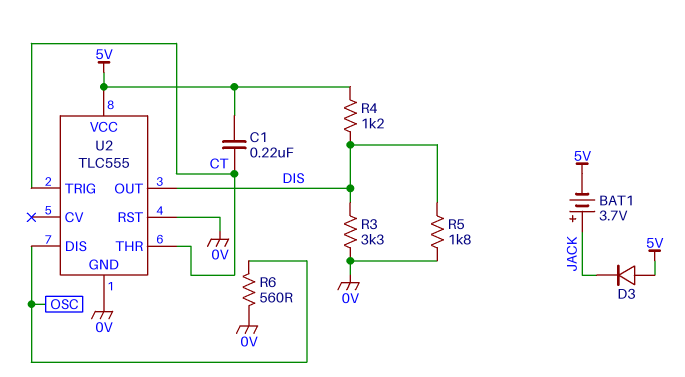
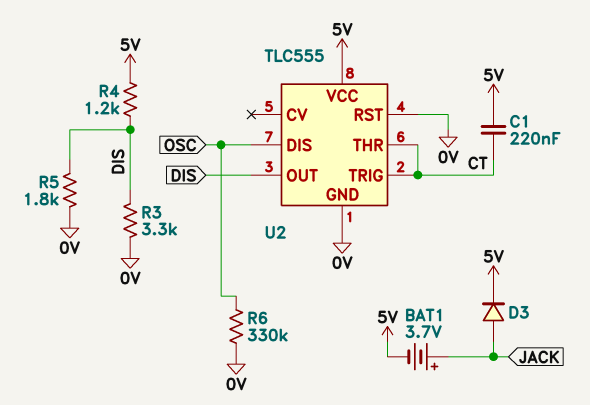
D3: diode (A 5V, K JACK) -> diode (A JACK, K 5V)
R6: 560 (0V, OSC) -> 330k (0V, OSC)

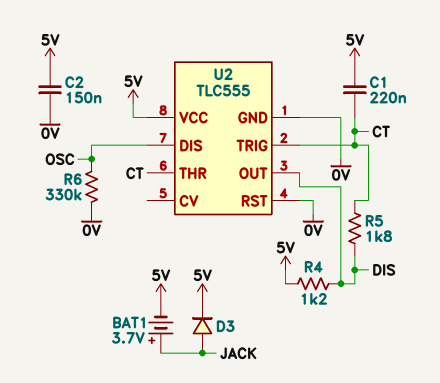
C2: none -> 150nF (0V, 5V)
R3: 3.3k (0V, DIS) -> none
R5: 1.8k (0V, DIS) -> 1.8k (CT, DIS)

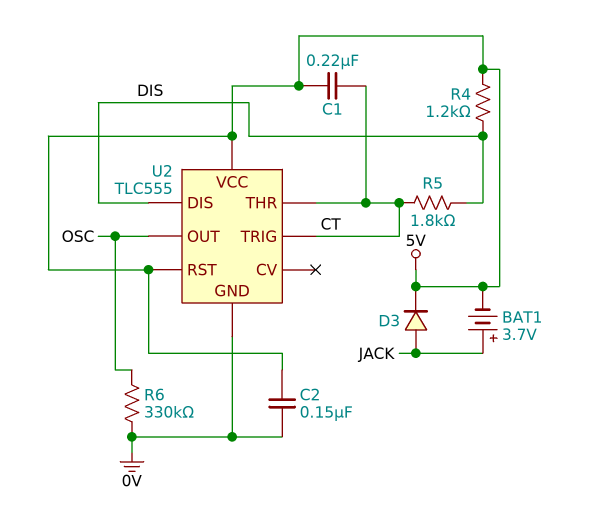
U2 pin DIS: OSC -> DIS
U2 pin OUT: DIS -> OSC
U2 pin RST: 0V -> 5V

